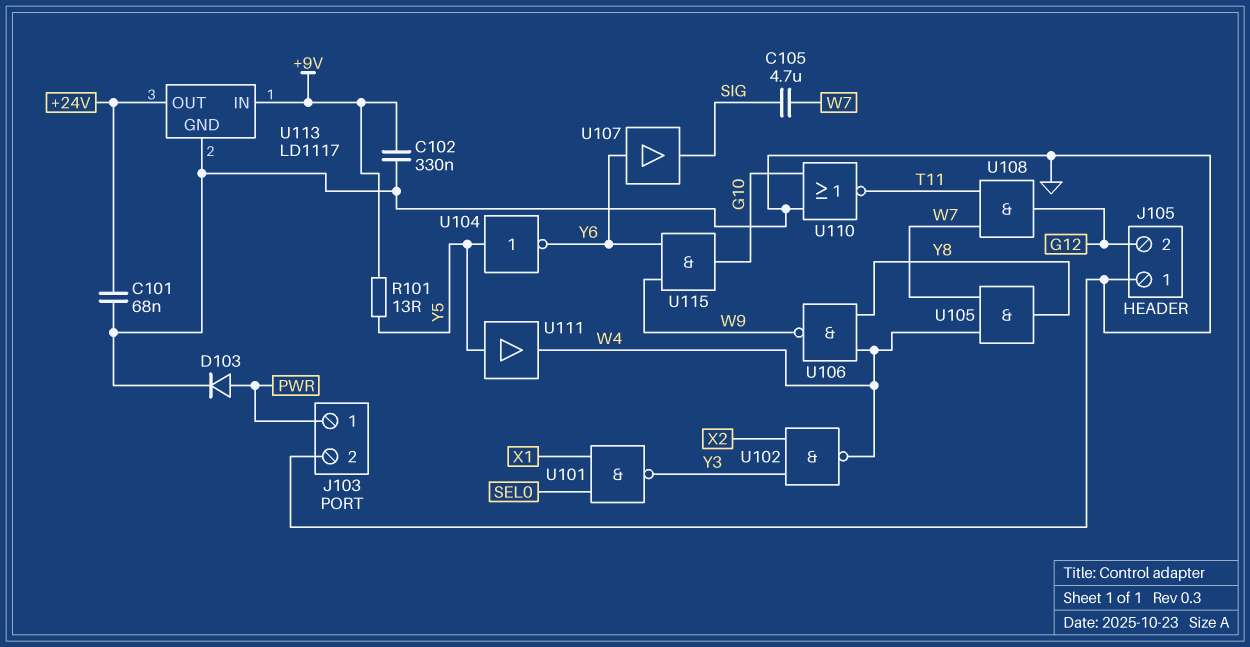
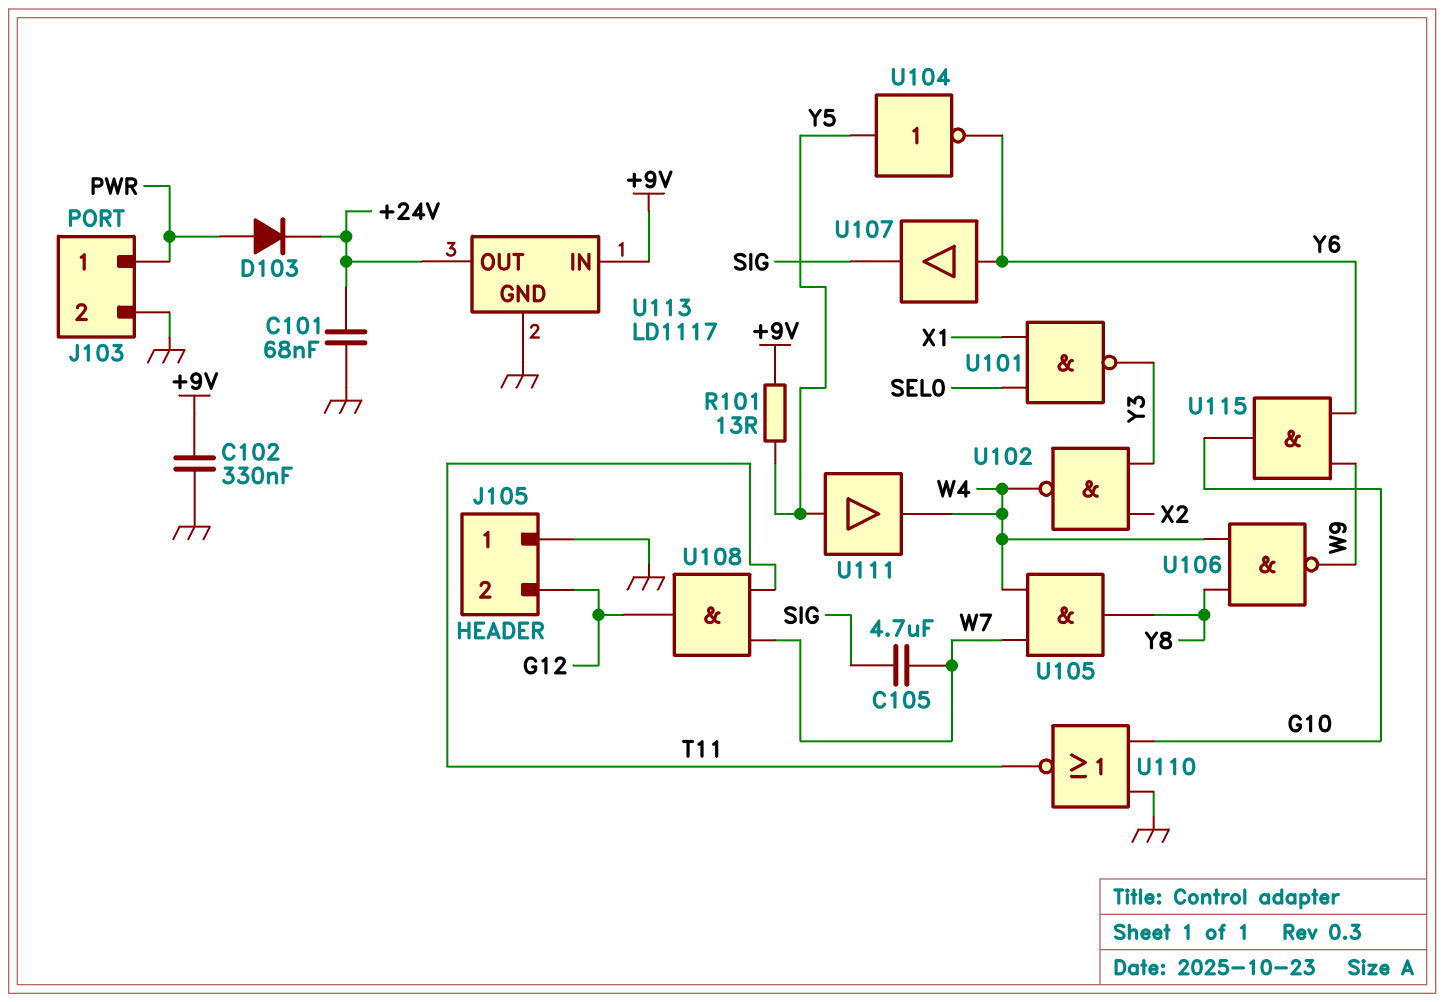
D103: diode (A PWR, K GND) -> diode (A PWR, K +24V)

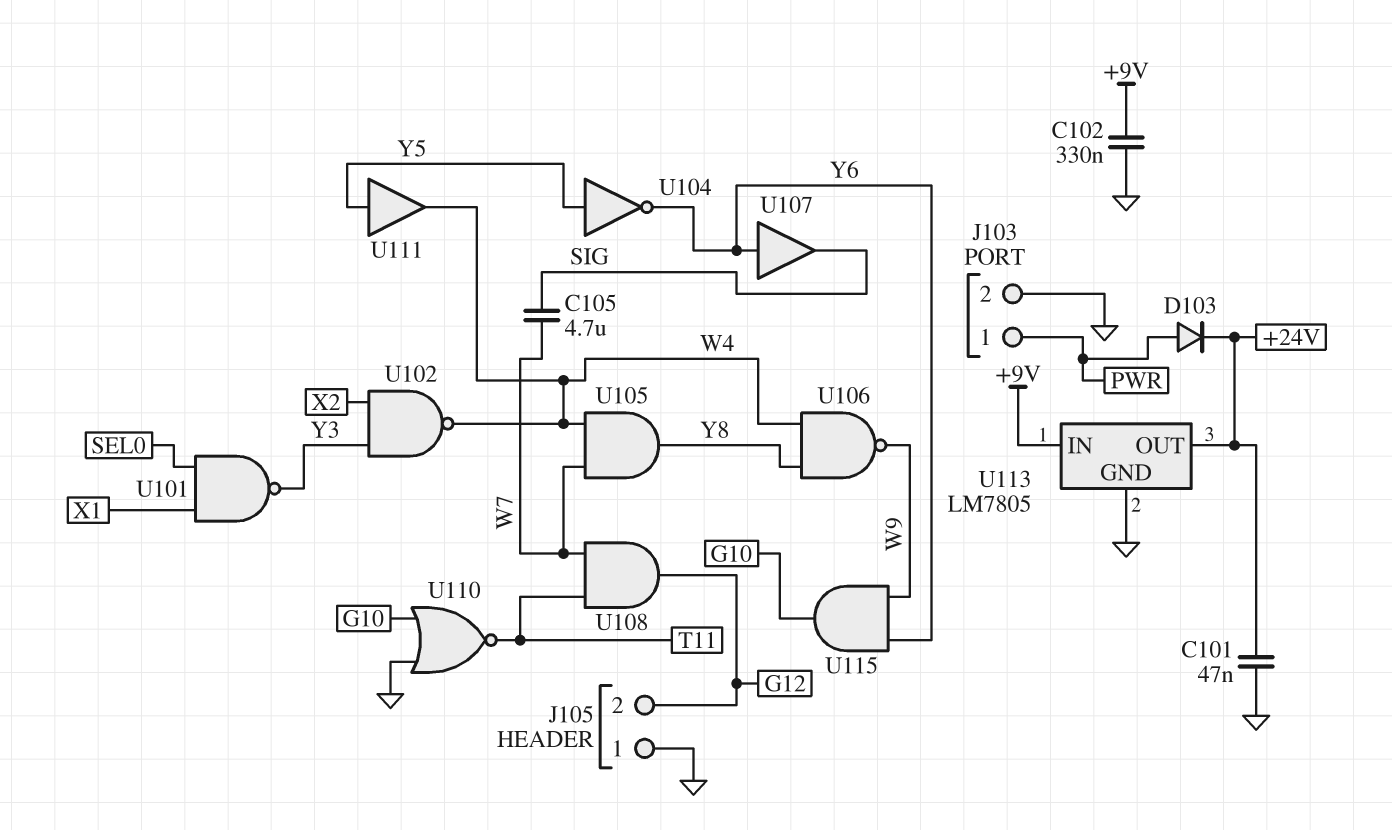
C101: 68nF (+24V, GND) -> 47nF (+24V, GND)
R101: 13 (+9V, Y5) -> none
U113: LD1117 -> LM7805

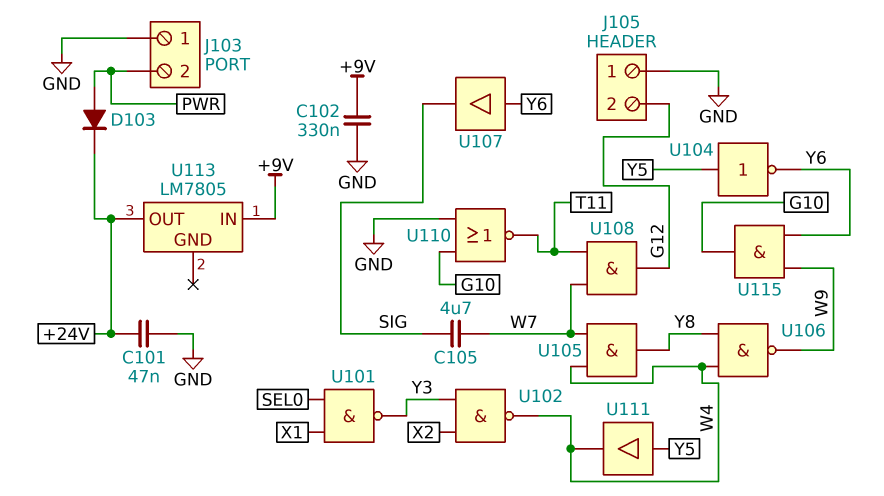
J103 pin 1: PWR -> GND
J103 pin 2: GND -> PWR
U113 pin GND: GND -> none

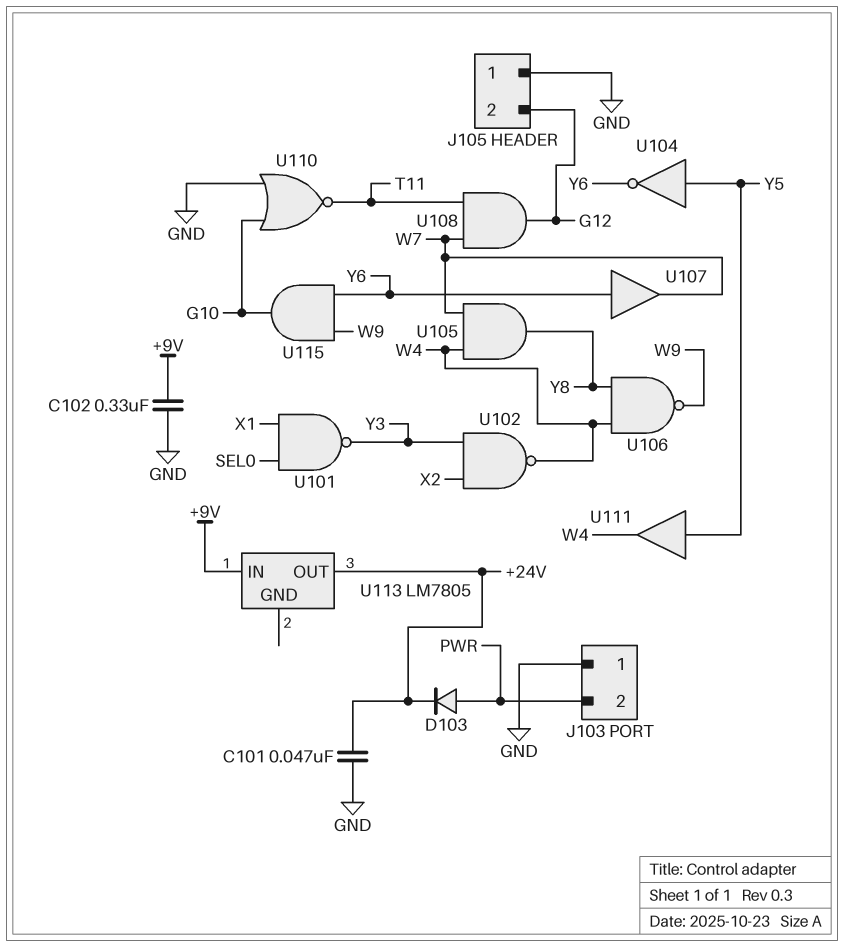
C105: 4.7uF (SIG, W7) -> none
U107: buffer (in Y6, out SIG) -> buffer (in Y6, out W7)

